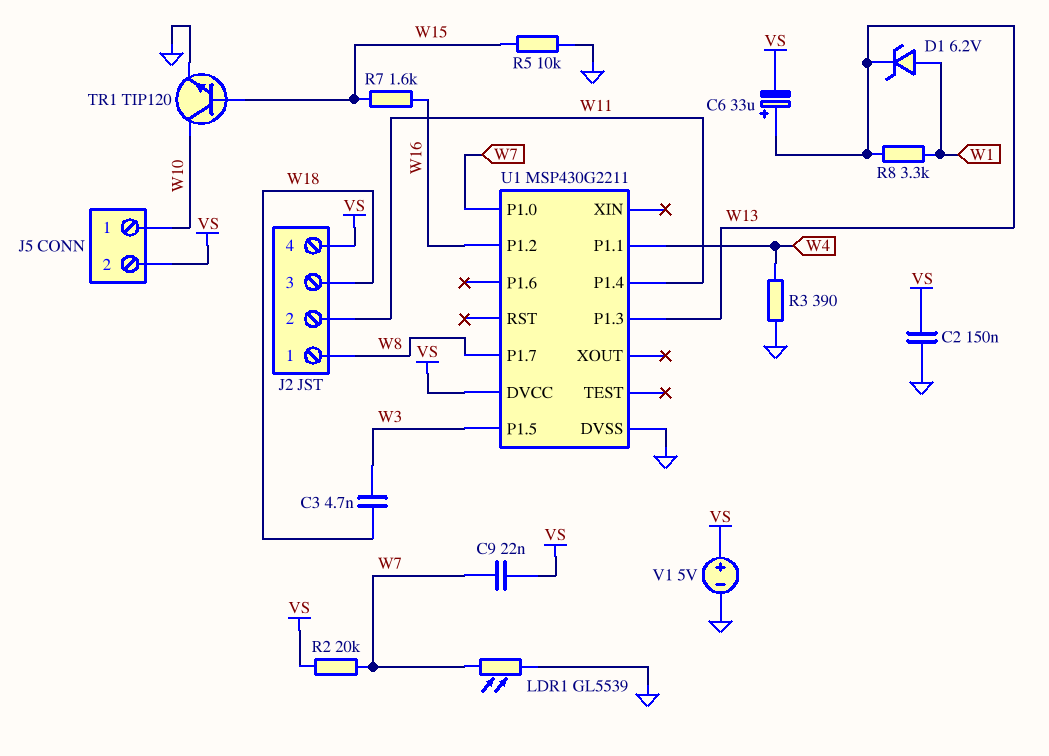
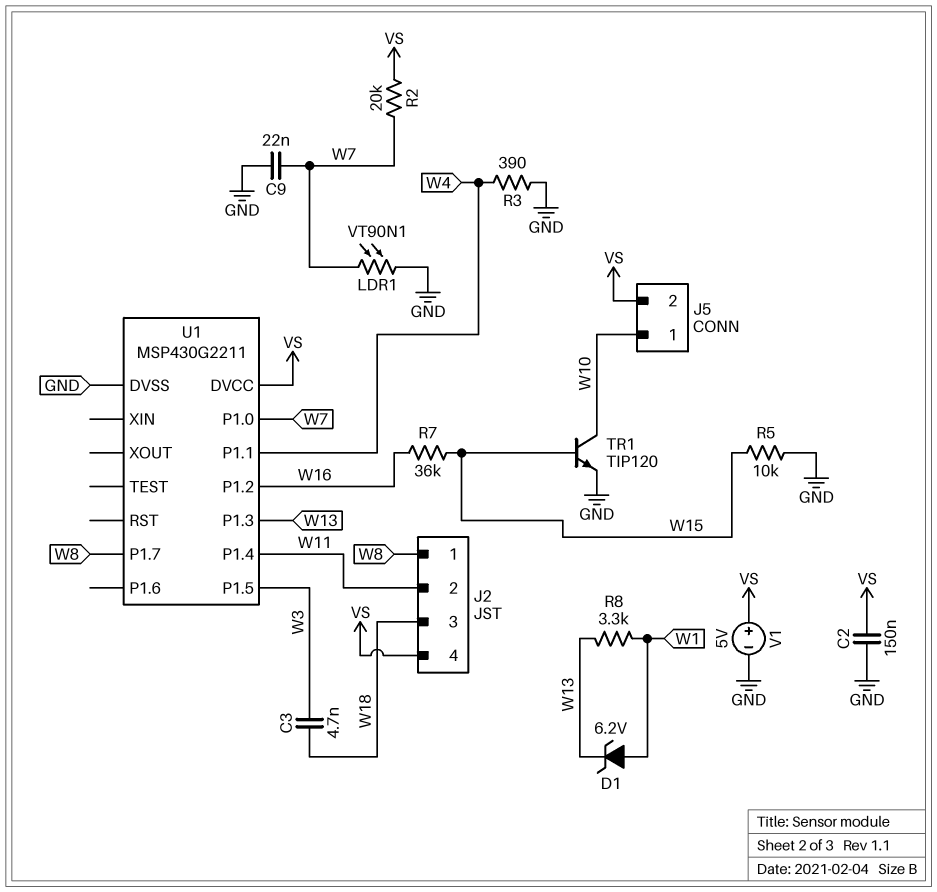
C6: 33uF (plus W13, minus VS) -> none
C9: 22nF (VS, W7) -> 22nF (GND, W7)
LDR1: GL5539 (GND, W7) -> VT90N1 (GND, W7)
R7: 1.6k (W15, W16) -> 36k (W15, W16)

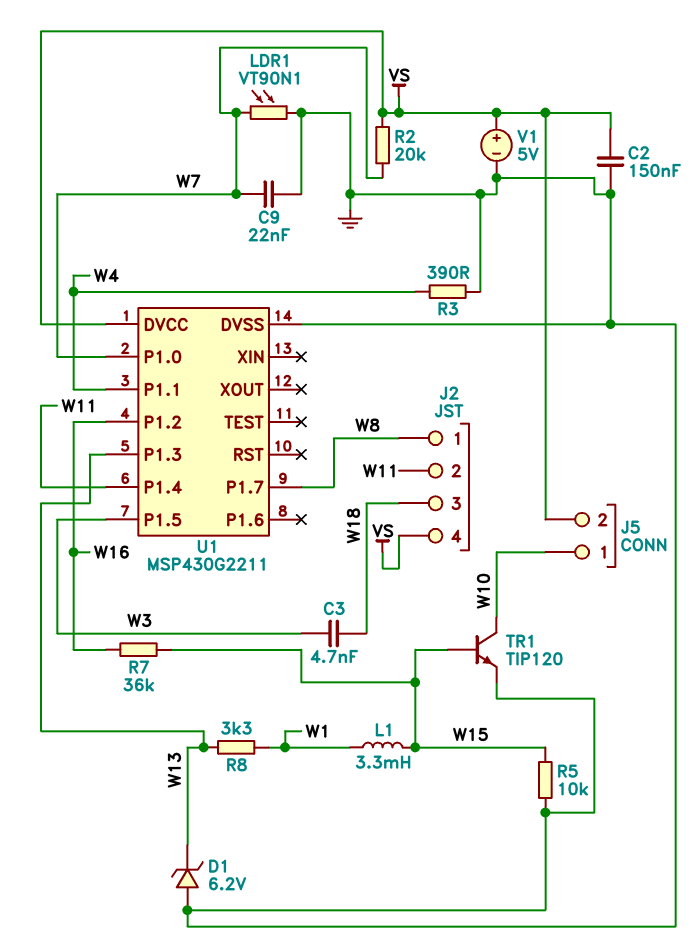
D1: zener 6.2V (A W1, K W13) -> zener 6.2V (A GND, K W13)
L1: none -> 3.3mH (W1, W15)

